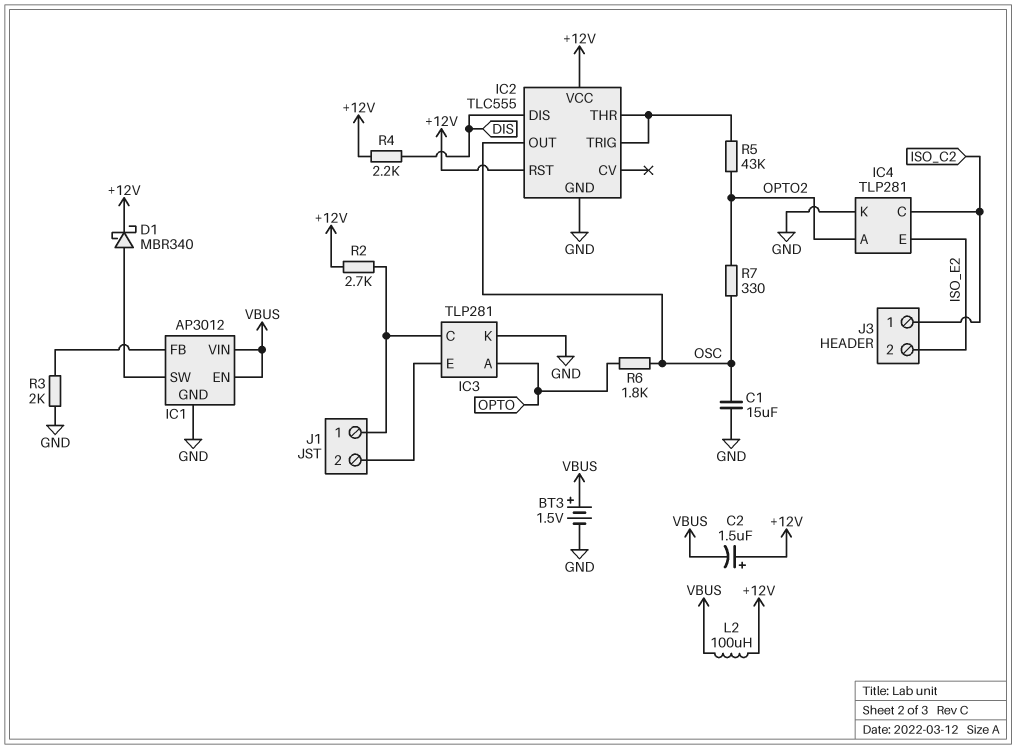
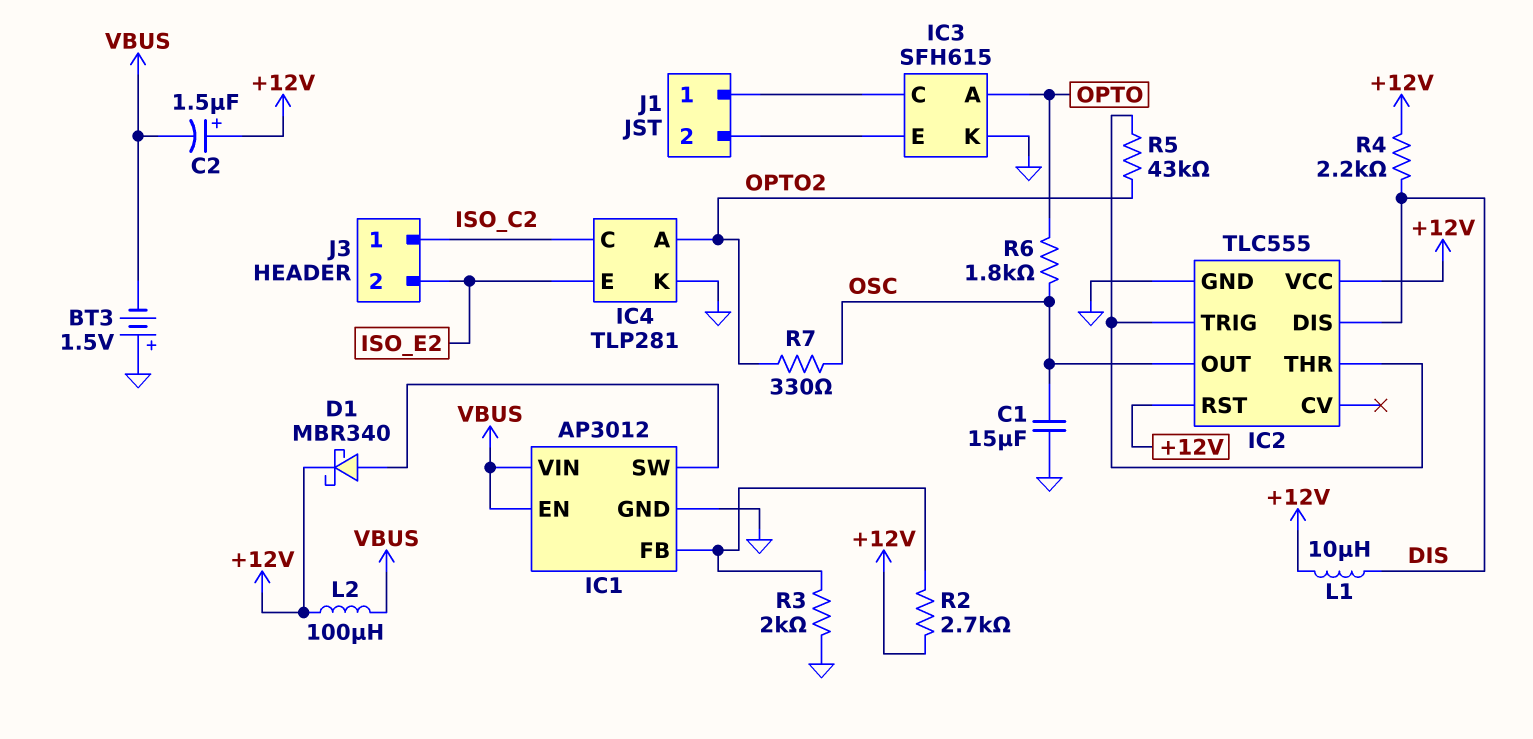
BT3: 1.5V (plus VBUS, minus GND) -> 1.5V (plus GND, minus VBUS)
IC3: TLP281 -> SFH615
L1: none -> 10uH (+12V, DIS)
R2: 2.7k (+12V, IC3/C) -> 2.7k (+12V, IC1/FB)

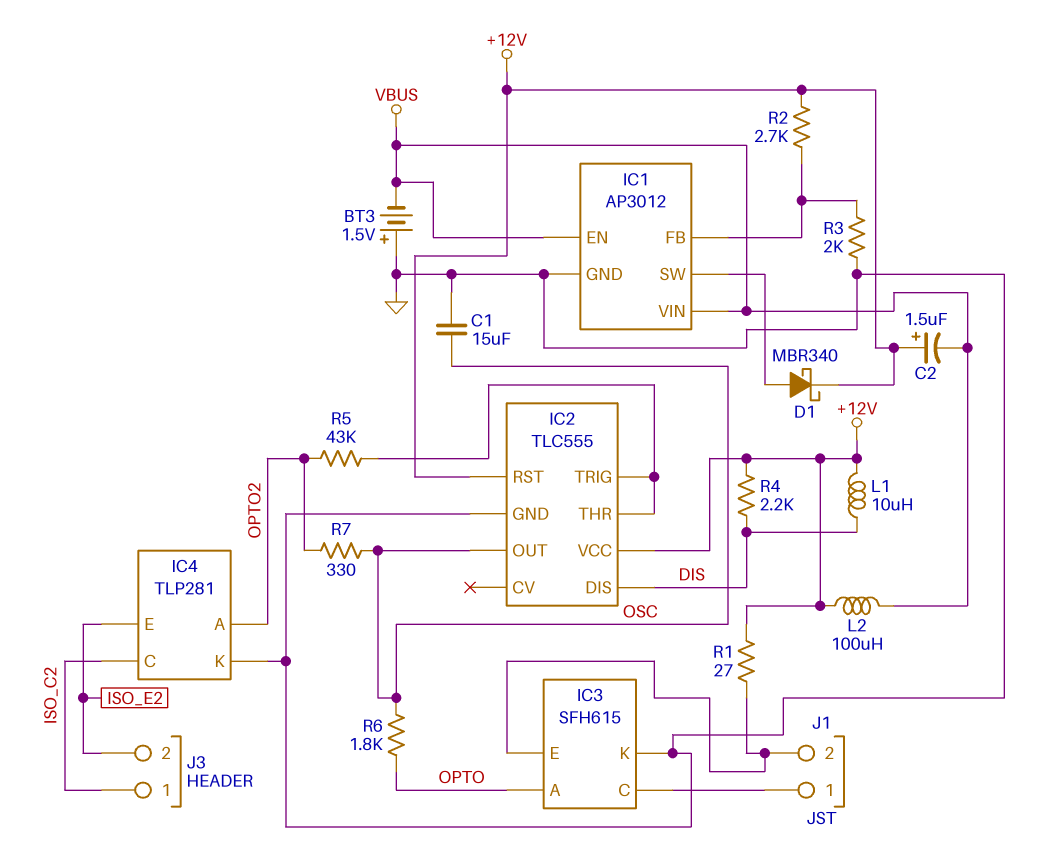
R1: none -> 27 (+12V, IC3/E)

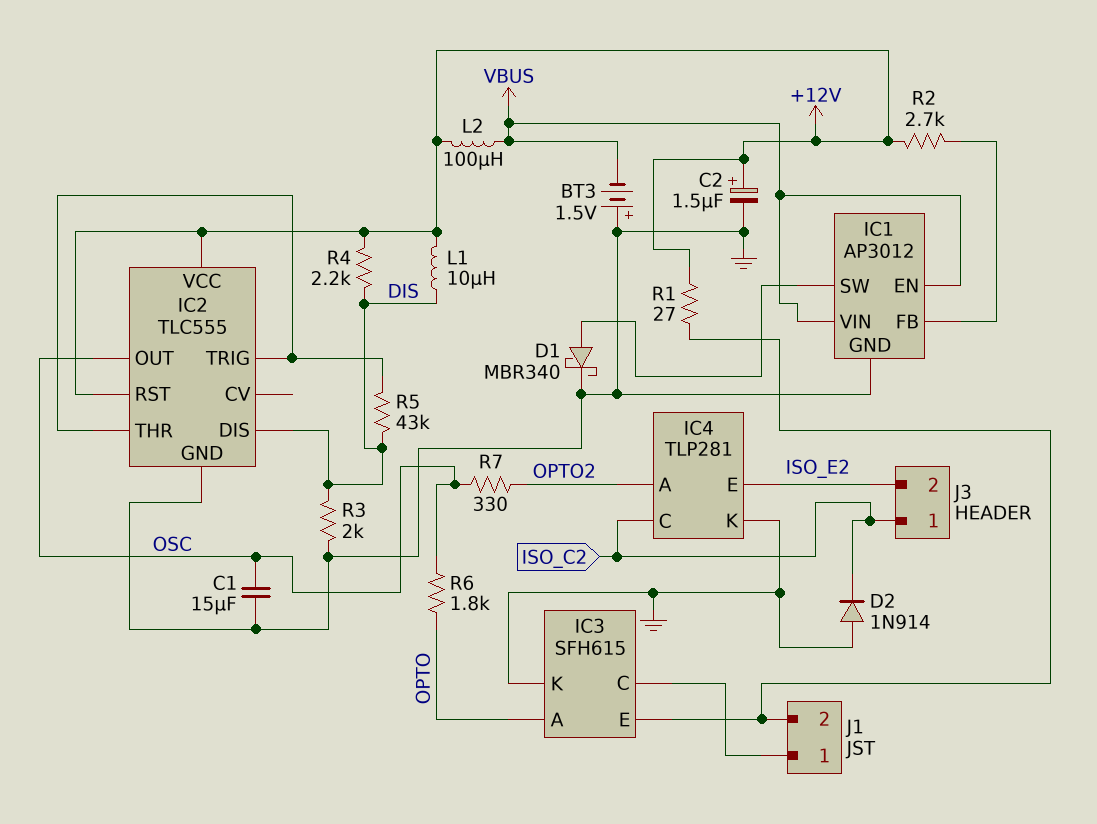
C2: 1.5uF (plus +12V, minus VBUS) -> 1.5uF (plus +12V, minus GND)
D1: schottky MBR340 (A IC1/SW, K +12V) -> schottky MBR340 (A IC1/SW, K GND)
D2: none -> diode 1N914 (A GND, K ISO_C2)
R3: 2k (GND, IC1/FB) -> 2k (DIS, GND)
R5: 43k (IC2/THR, OPTO2) -> 43k (DIS, IC2/THR)

